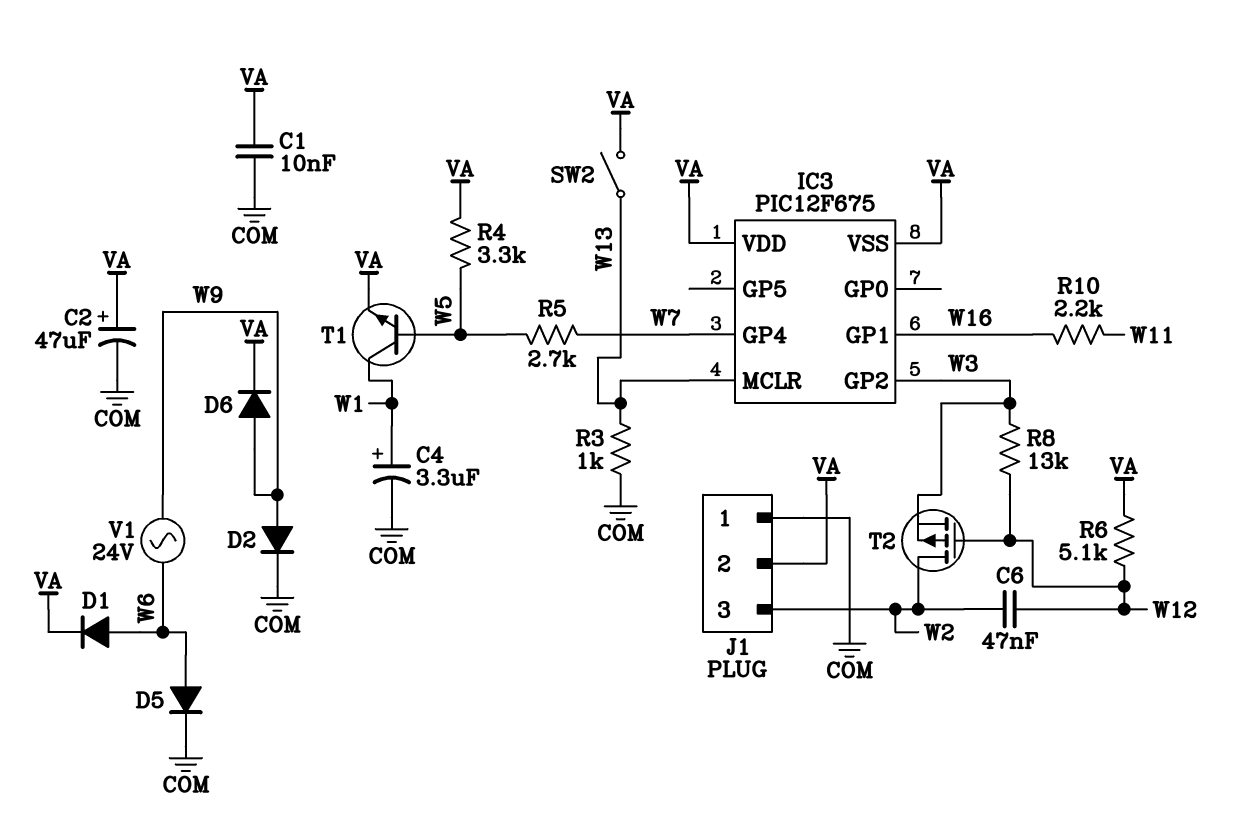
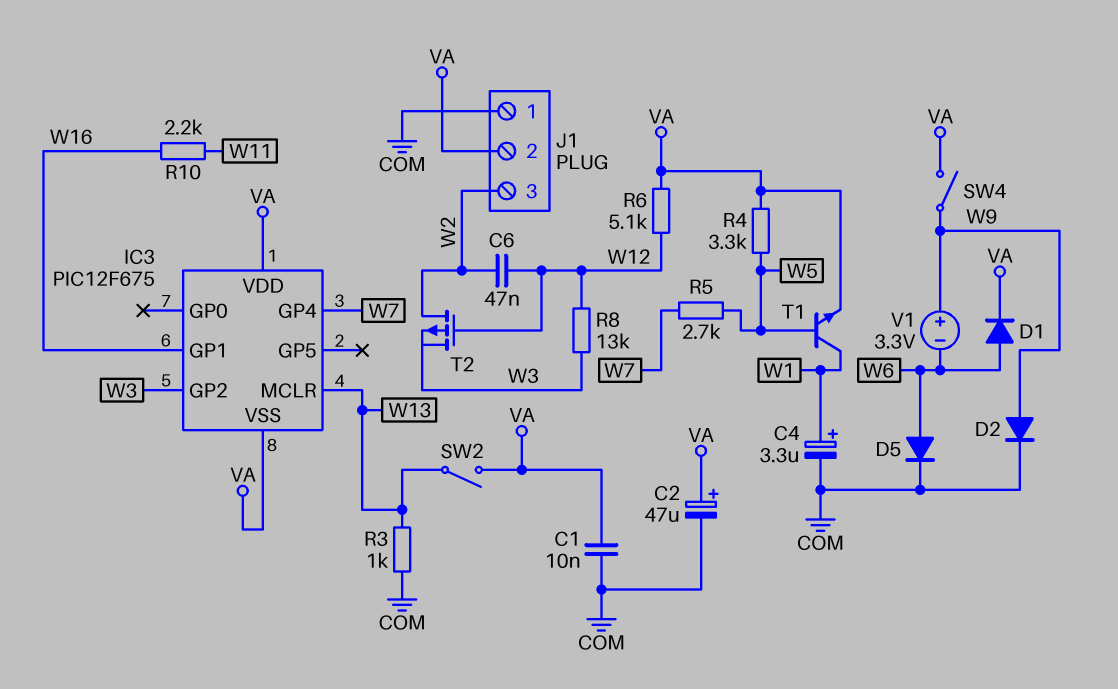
D6: diode (A W9, K VA) -> none
SW4: none -> switch (VA, W9)
V1: AC 24V (W6, W9) -> 3.3V (plus W9, minus W6)

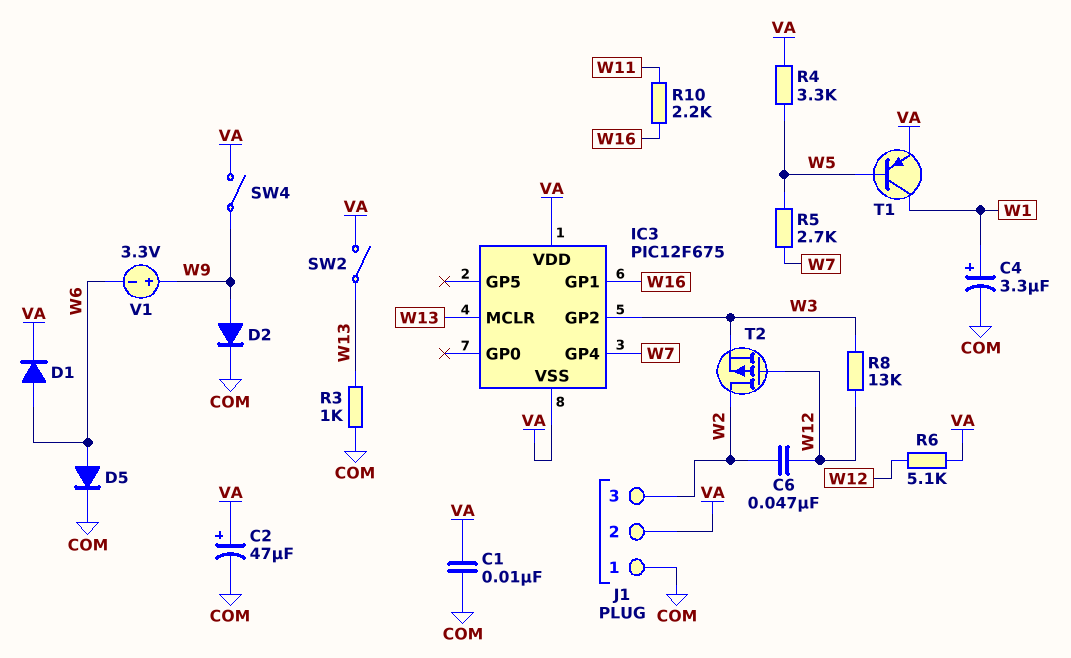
T1: NPN (B W5, C W1, E VA) -> PNP (B W5, C W1, E VA)

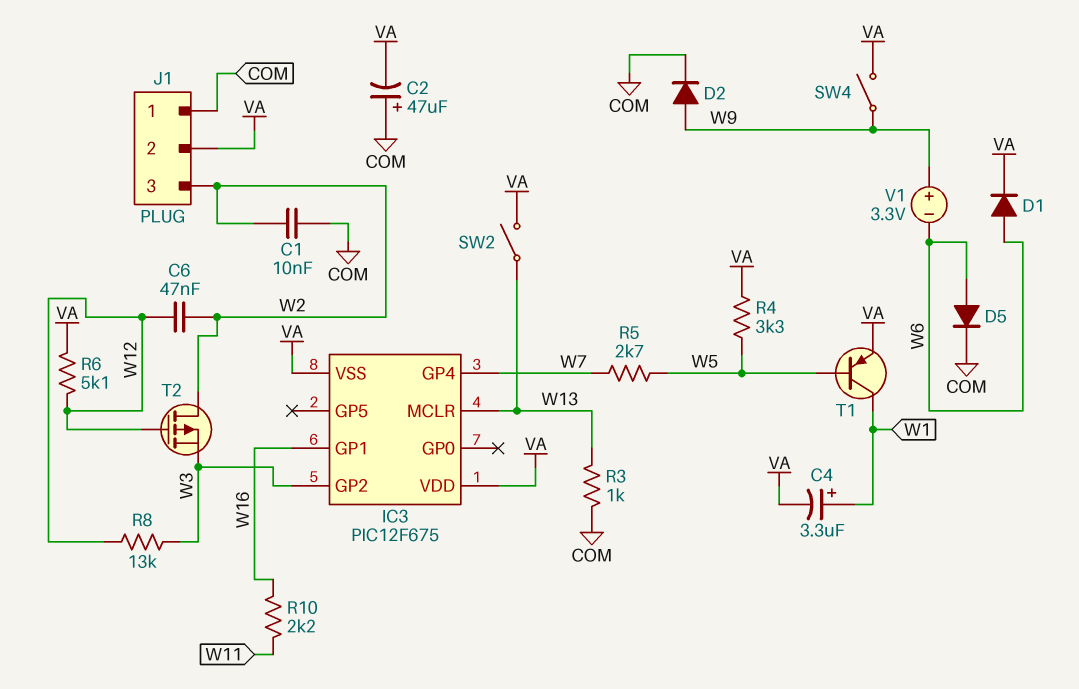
C1: 10nF (COM, VA) -> 10nF (COM, W2)
C2: 47uF (plus VA, minus COM) -> 47uF (plus COM, minus VA)
C4: 3.3uF (plus W1, minus COM) -> 3.3uF (plus W1, minus VA)

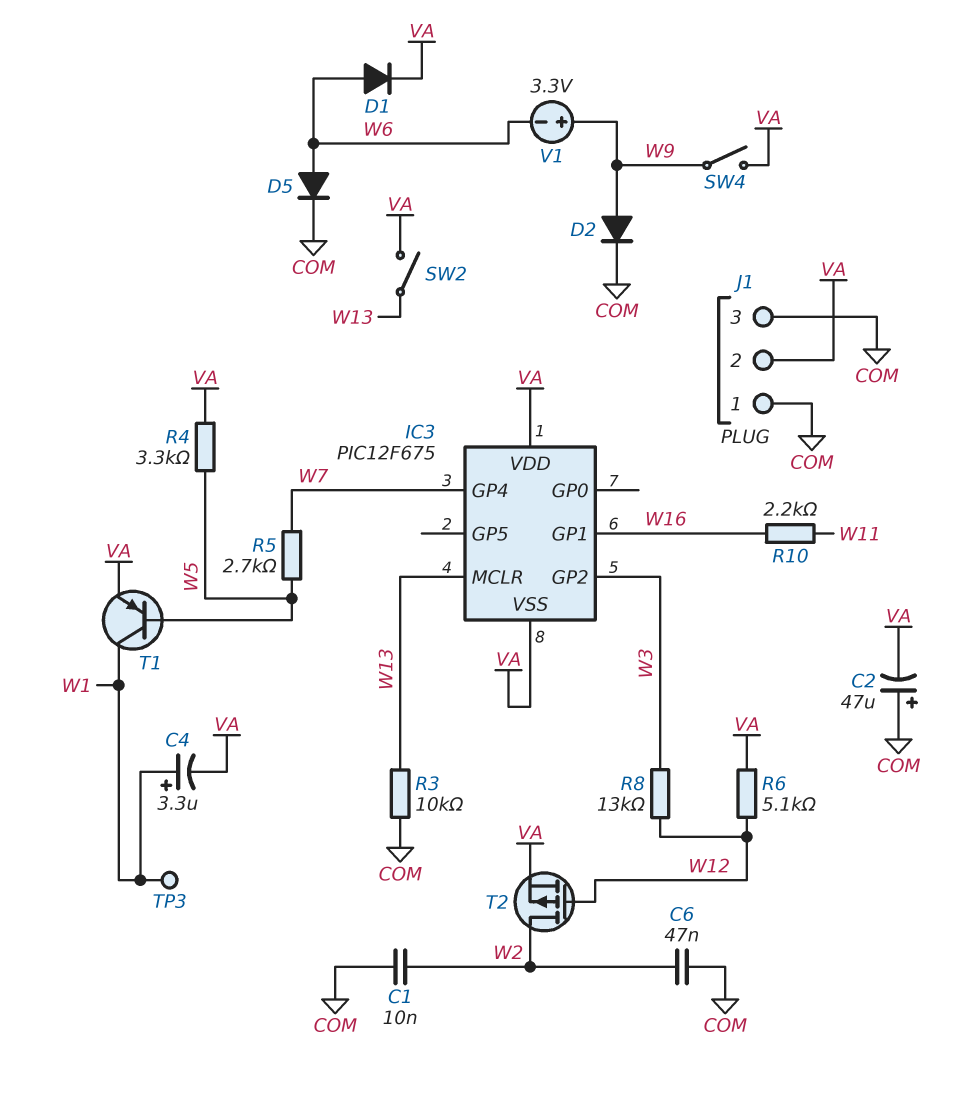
C6: 47nF (W2, W12) -> 47nF (COM, W2)
J1 pin 3: W2 -> COM
R3: 1k (COM, W13) -> 10k (COM, W13)
T2: PMOS (G W12, D W2, S W3) -> PMOS (G W12, D W2, S VA)
TP3: none -> test point (W1)

